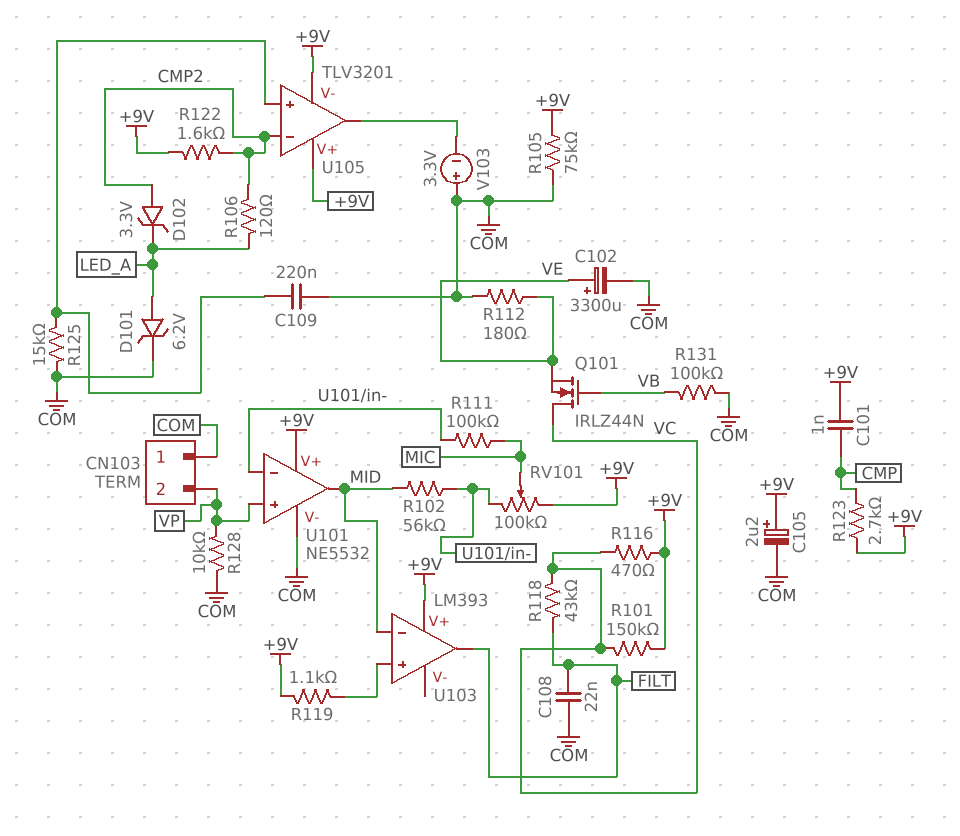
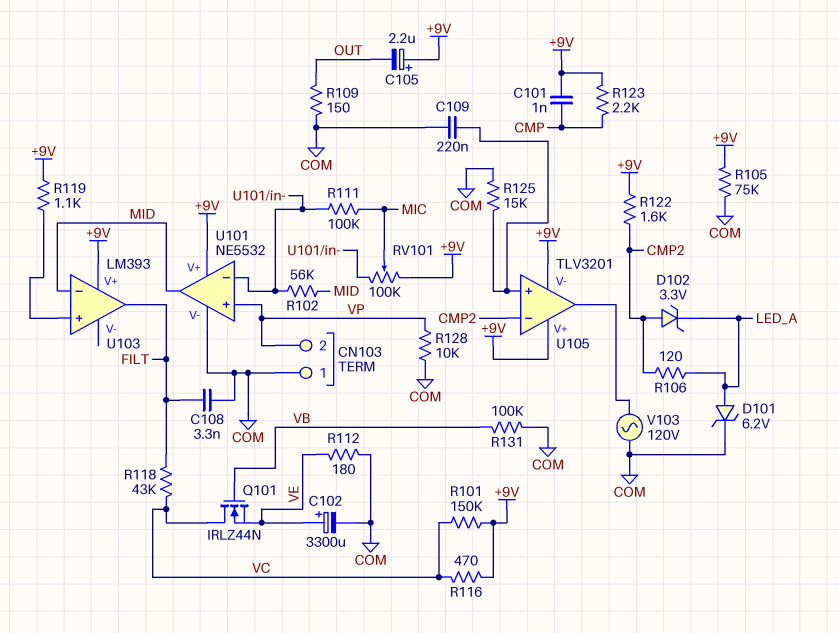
C105: 2.2uF (plus +9V, minus COM) -> 2.2uF (plus +9V, minus OUT)
C108: 22nF (COM, FILT) -> 3.3nF (COM, FILT)
R109: none -> 150 (COM, OUT)
R123: 2.7k (+9V, CMP) -> 2.2k (+9V, CMP)
V103: 3.3V (plus COM, minus U105/out) -> AC 120V (COM, U105/out)

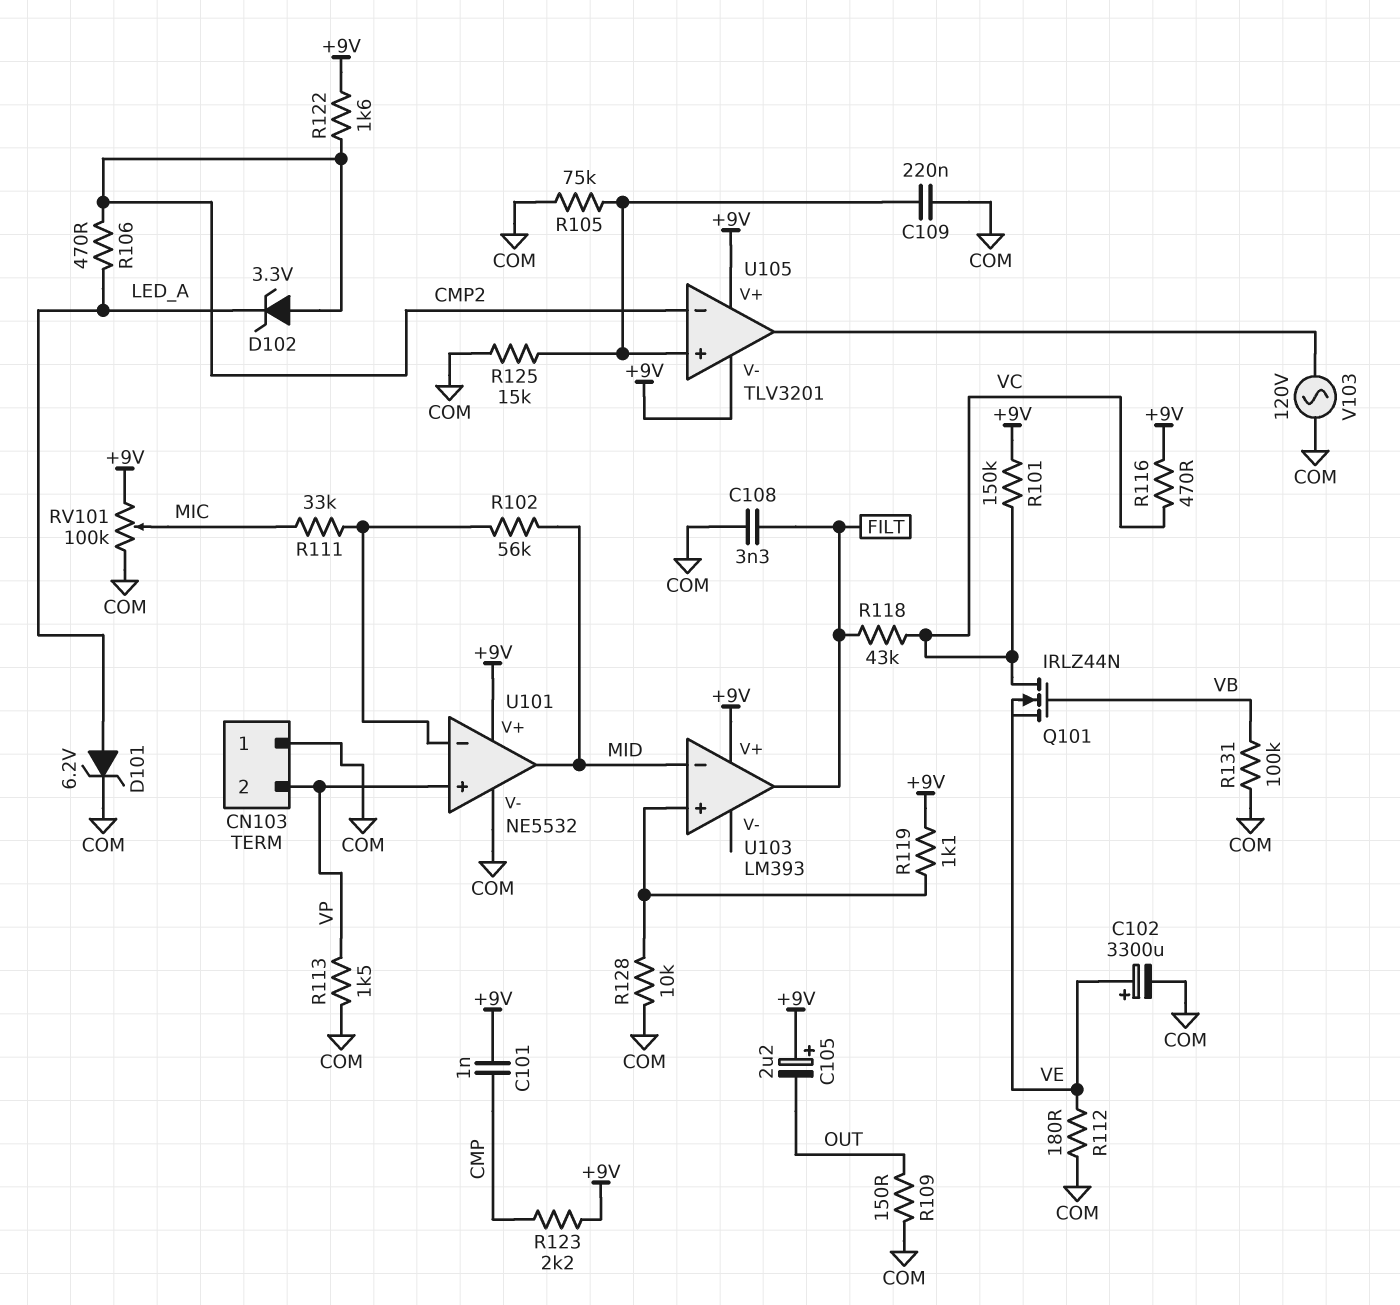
R105: 75k (+9V, COM) -> 75k (COM, U105/in+)
R106: 120 (CMP2, LED_A) -> 470 (CMP2, LED_A)
R111: 100k (MIC, U101/in-) -> 33k (MIC, U101/in-)
R113: none -> 1.5k (COM, VP)
R128: 10k (COM, VP) -> 10k (COM, U103/in+)
RV101: 100k (+9V, U101/in-, wiper MIC) -> 100k (+9V, COM, wiper MIC)

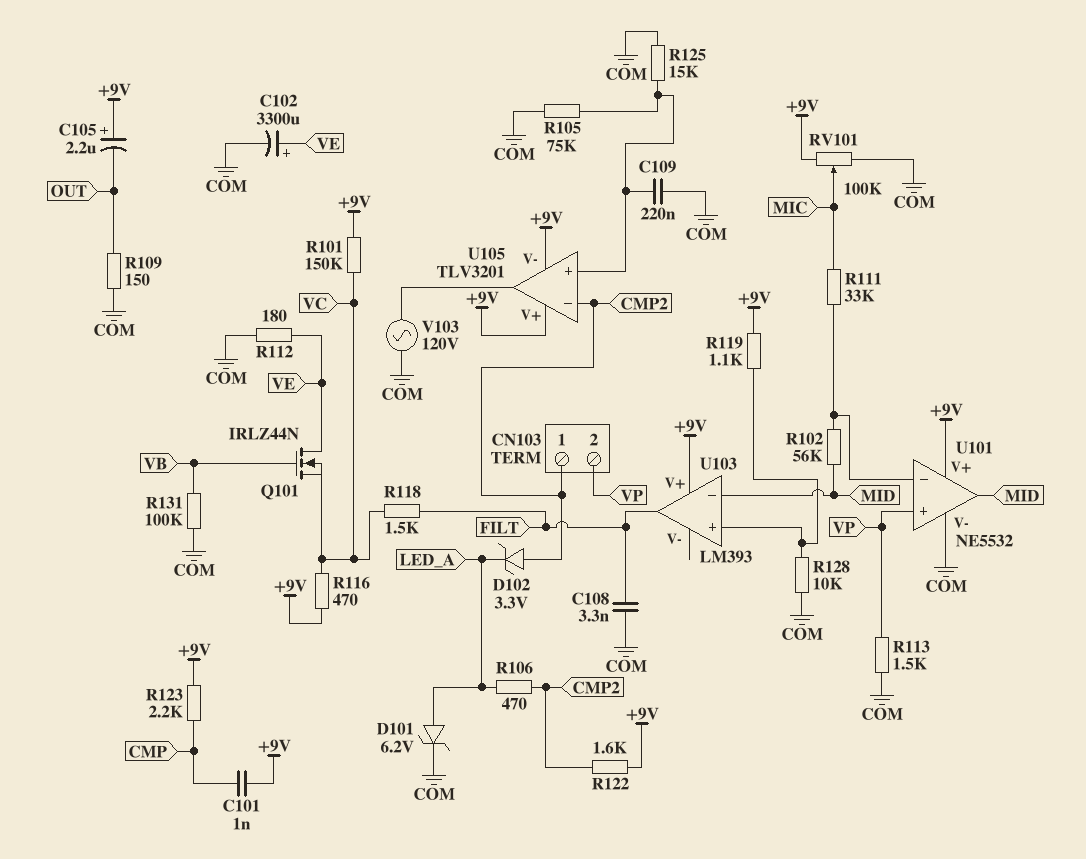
CN103 pin 1: COM -> CMP2
Q101: NMOS IRLZ44N (G VB, D VC, S VE) -> NMOS IRLZ44N (G VB, D VE, S VC)
R118: 43k (FILT, VC) -> 1.5k (FILT, VC)

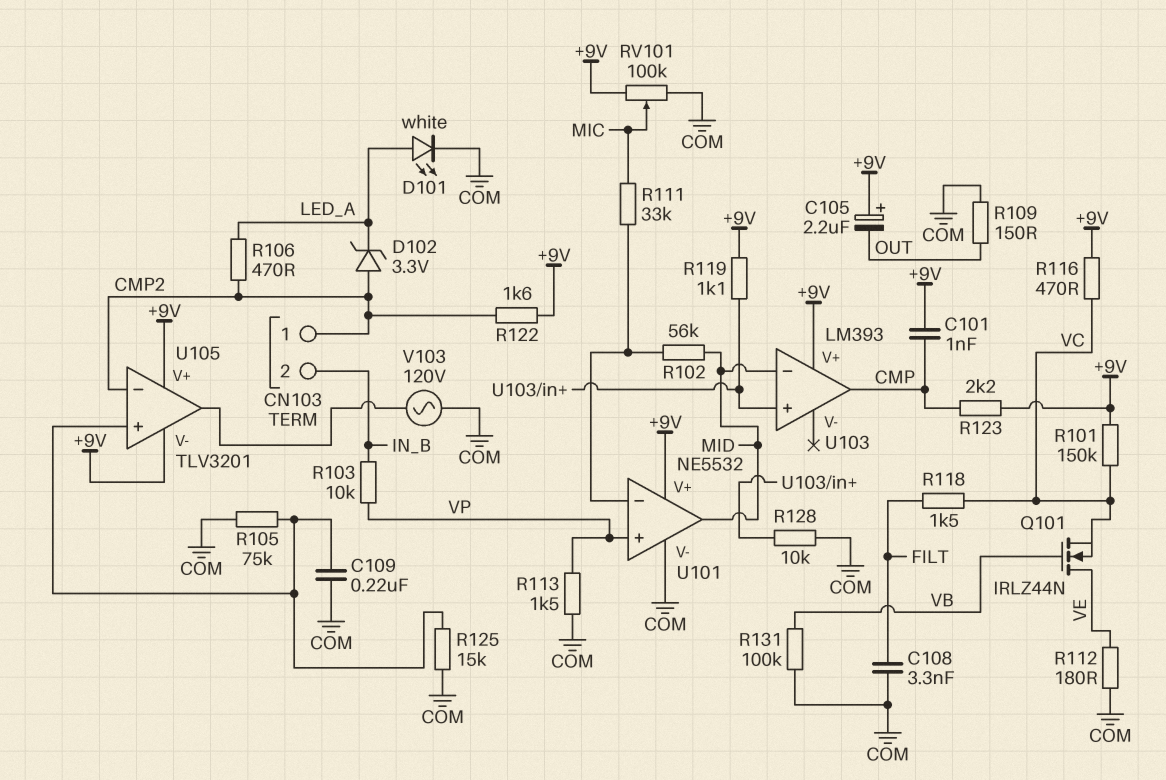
C102: 3300uF (plus VE, minus COM) -> none
CN103 pin 2: VP -> IN_B
D101: zener 6.2V (A LED_A, K COM) -> LED white (A LED_A, K COM)
R103: none -> 10k (IN_B, VP)
U103 pin out: FILT -> CMP

